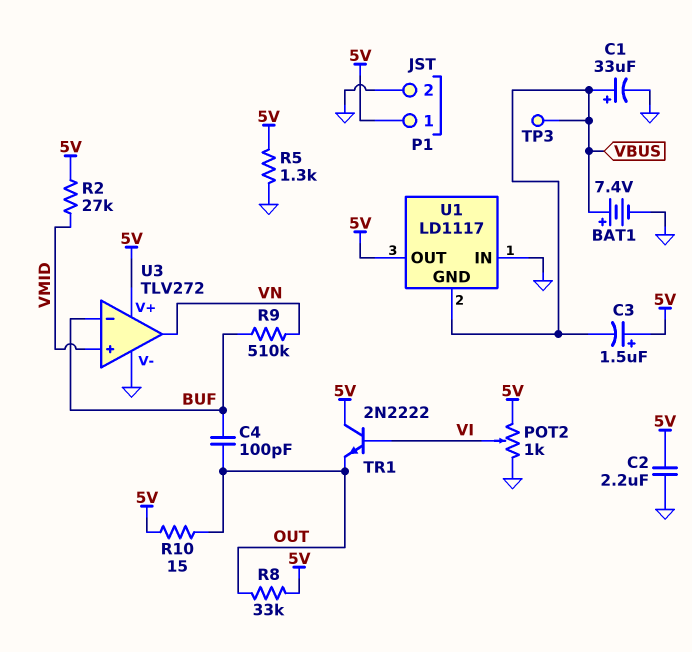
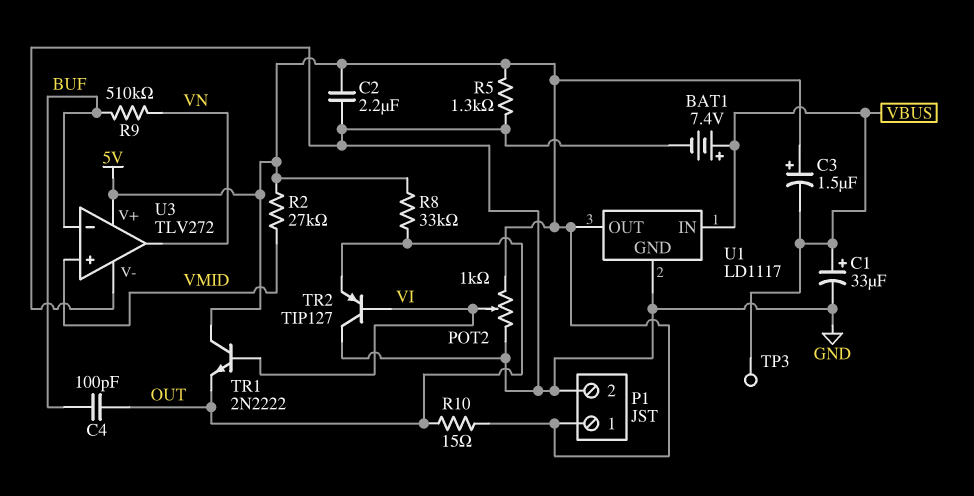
TR2: none -> PNP TIP127 (B VI, C GND, E OUT)
U1 pin GND: VBUS -> GND
U1 pin IN: GND -> VBUS

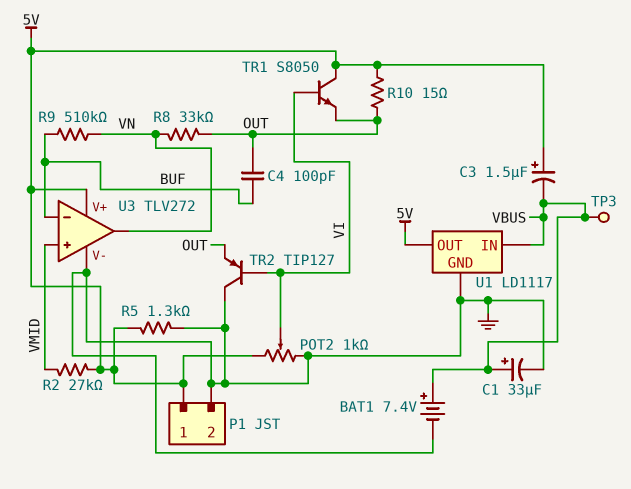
C2: 2.2uF (5V, GND) -> none
R8: 33k (5V, OUT) -> 33k (OUT, VN)
TR1: NPN 2N2222 (B VI, C 5V, E OUT) -> NPN S8050 (B VI, C 5V, E OUT)

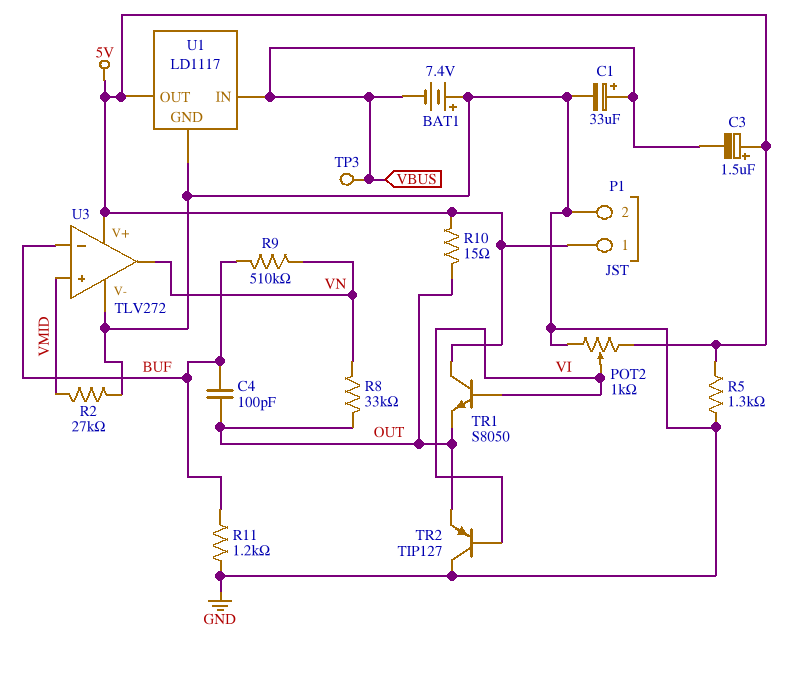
BAT1: 7.4V (plus VBUS, minus GND) -> 7.4V (plus GND, minus VBUS)
R2: 27k (5V, VMID) -> 27k (GND, VMID)
R11: none -> 1.2k (BUF, GND)

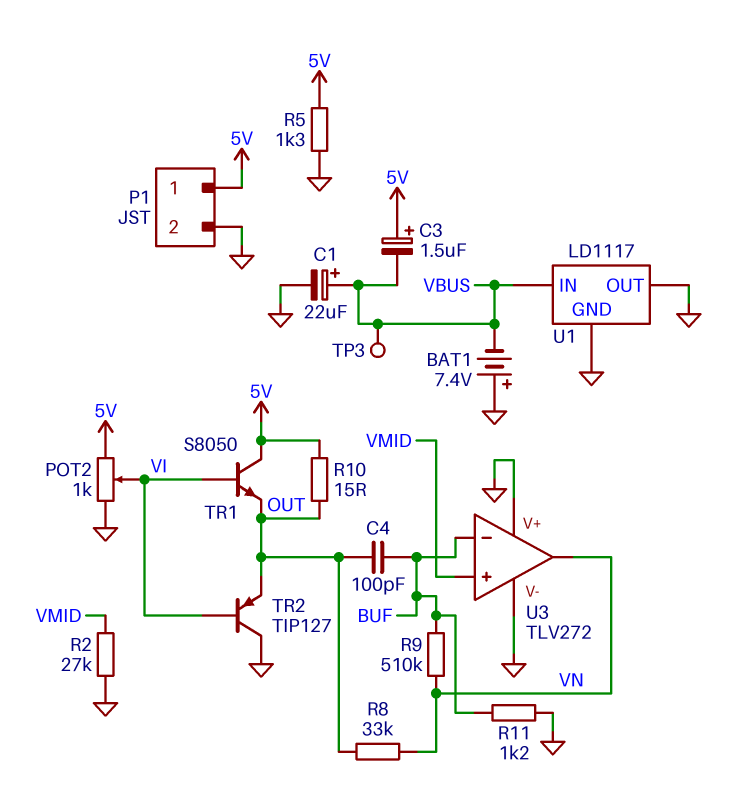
C1: 33uF (plus VBUS, minus GND) -> 22uF (plus VBUS, minus GND)
U1 pin OUT: 5V -> GND
U3 pin V+: 5V -> GND

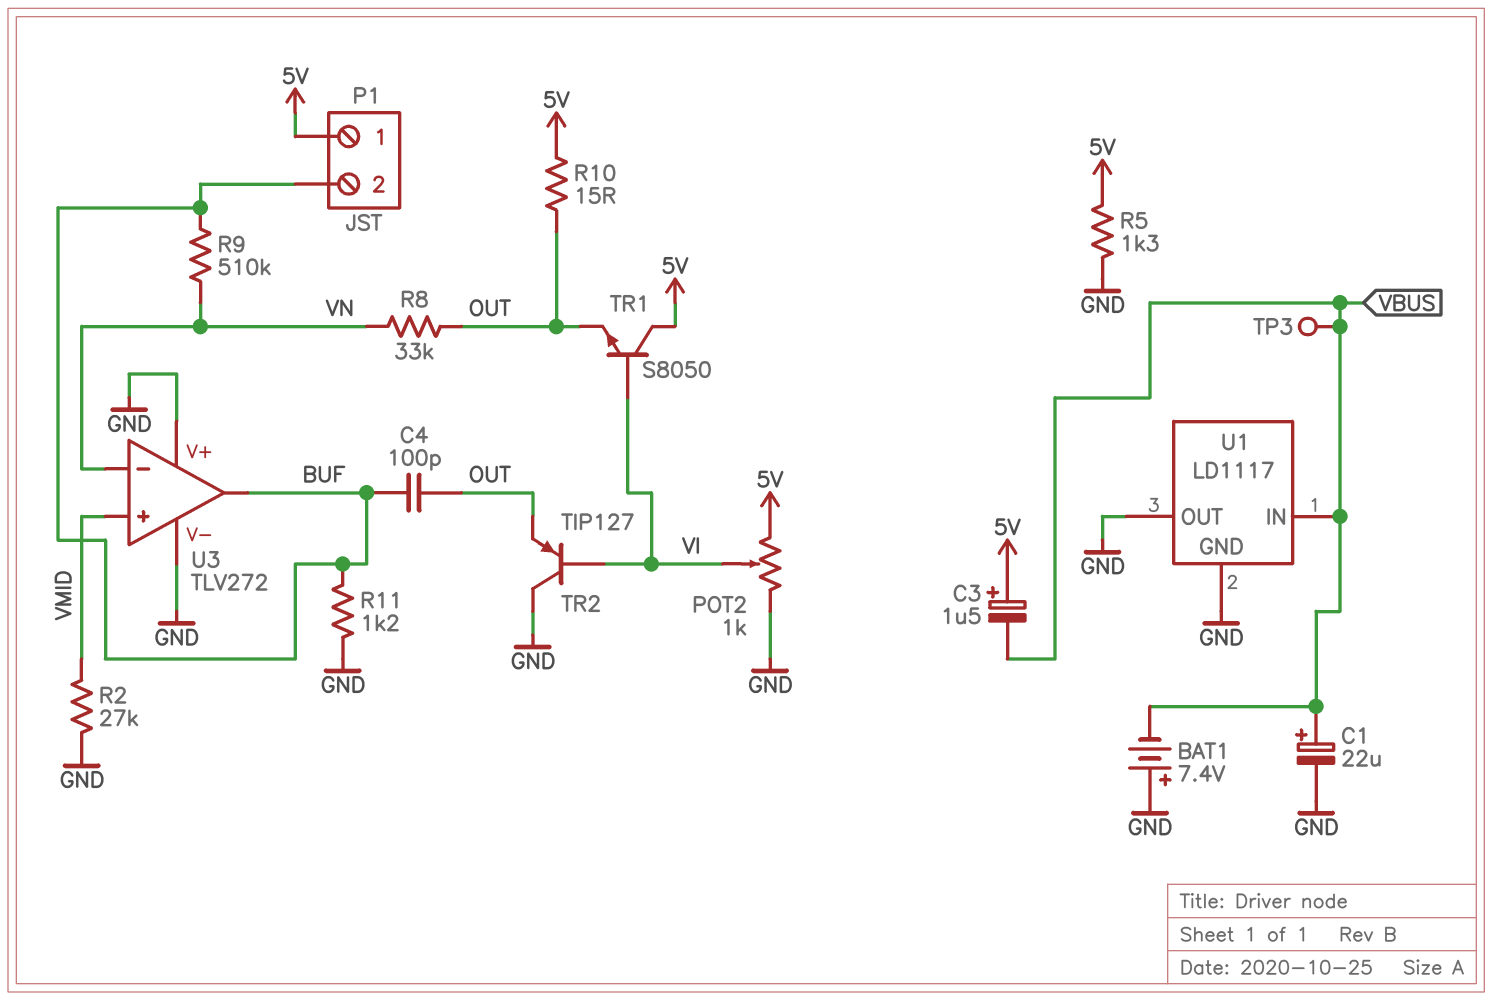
P1 pin 2: GND -> BUF
U3 pin in-: BUF -> VN
U3 pin out: VN -> BUF

